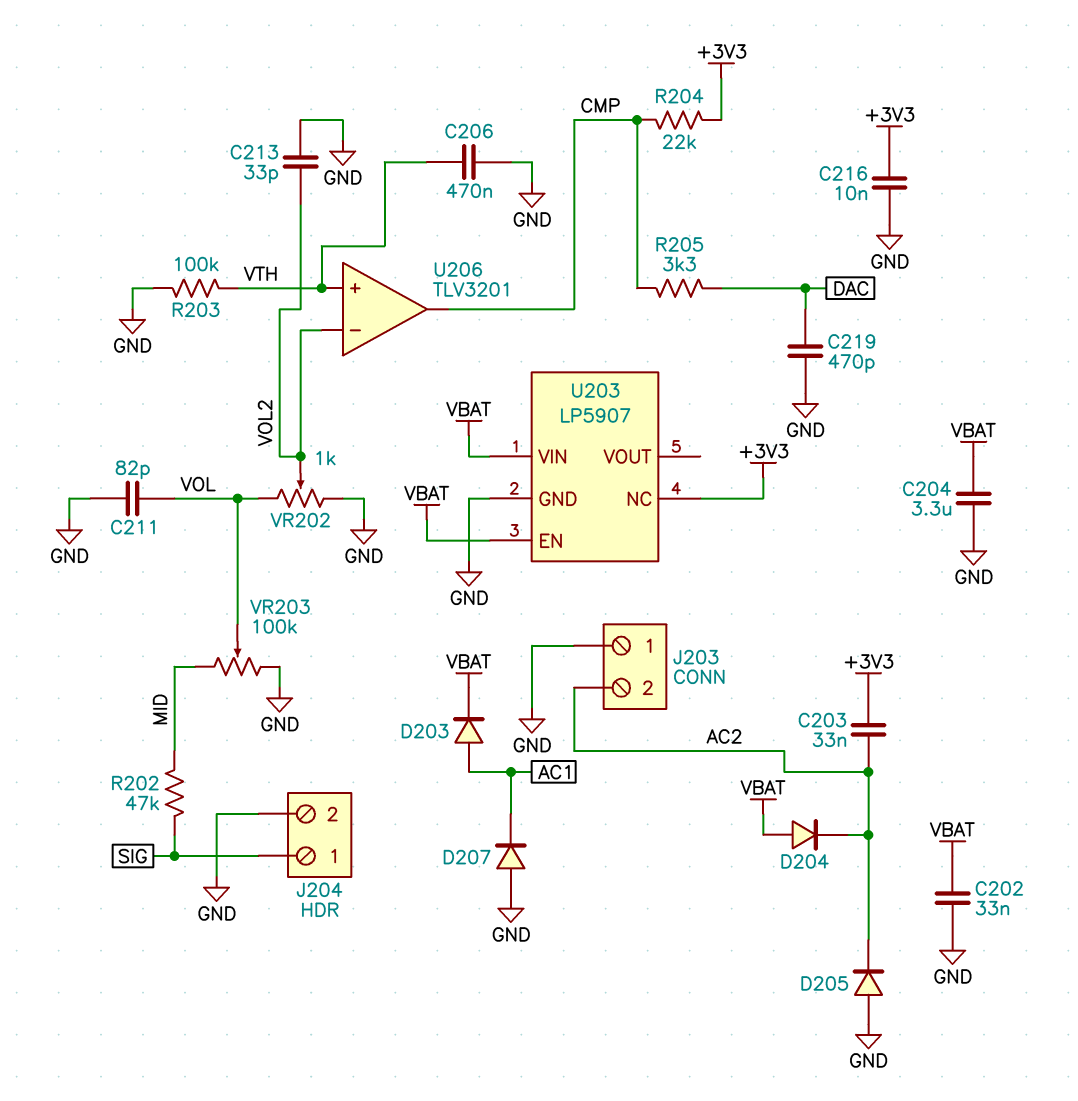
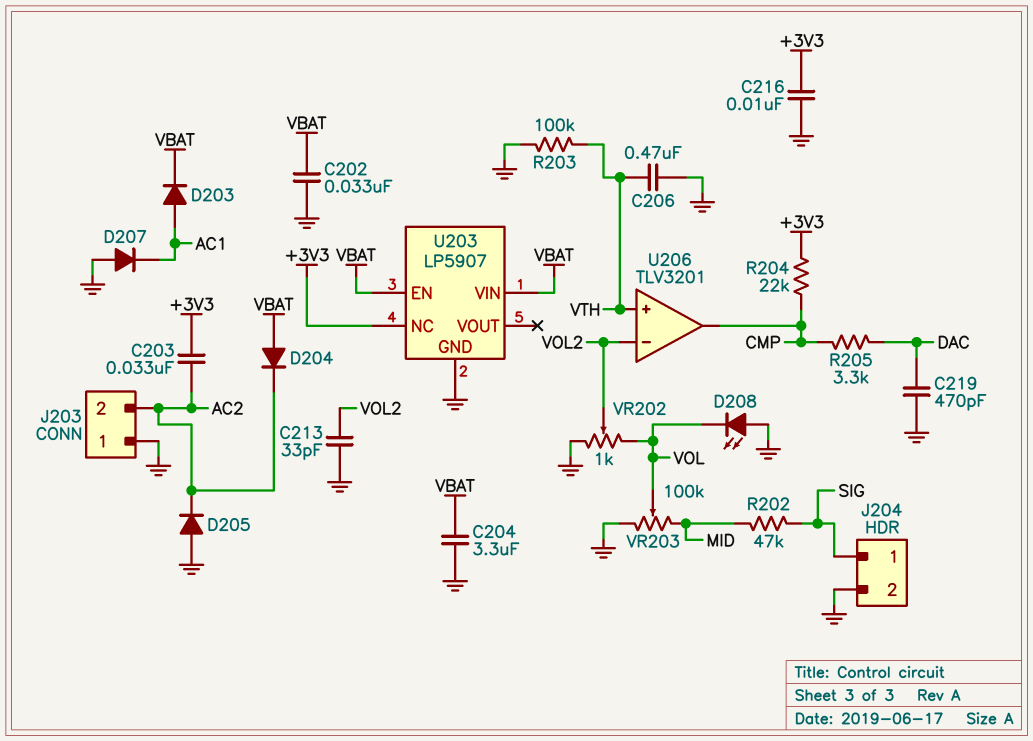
C211: 82pF (GND, VOL) -> none
D208: none -> LED (A GND, K VOL)

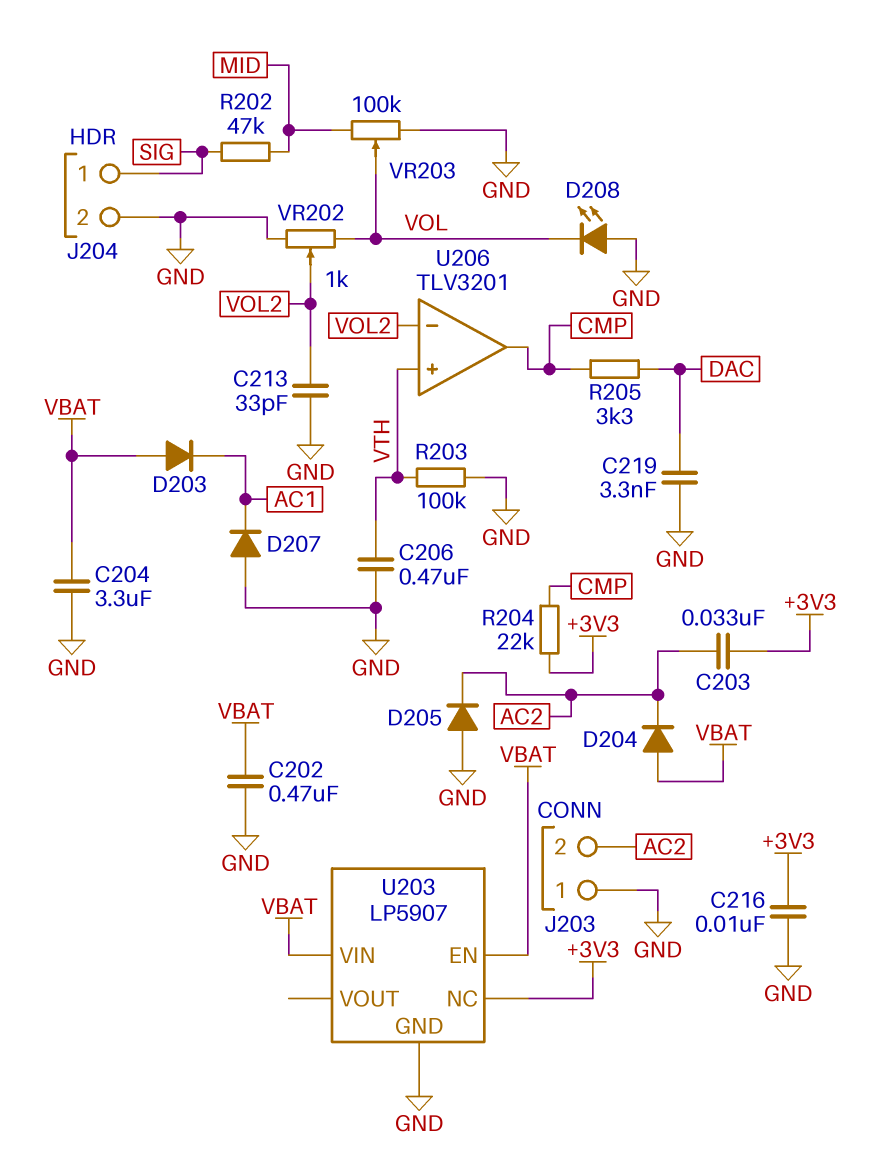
C202: 33nF (GND, VBAT) -> 470nF (GND, VBAT)
C219: 470pF (DAC, GND) -> 3.3nF (DAC, GND)
D203: diode (A AC1, K VBAT) -> diode (A VBAT, K AC1)

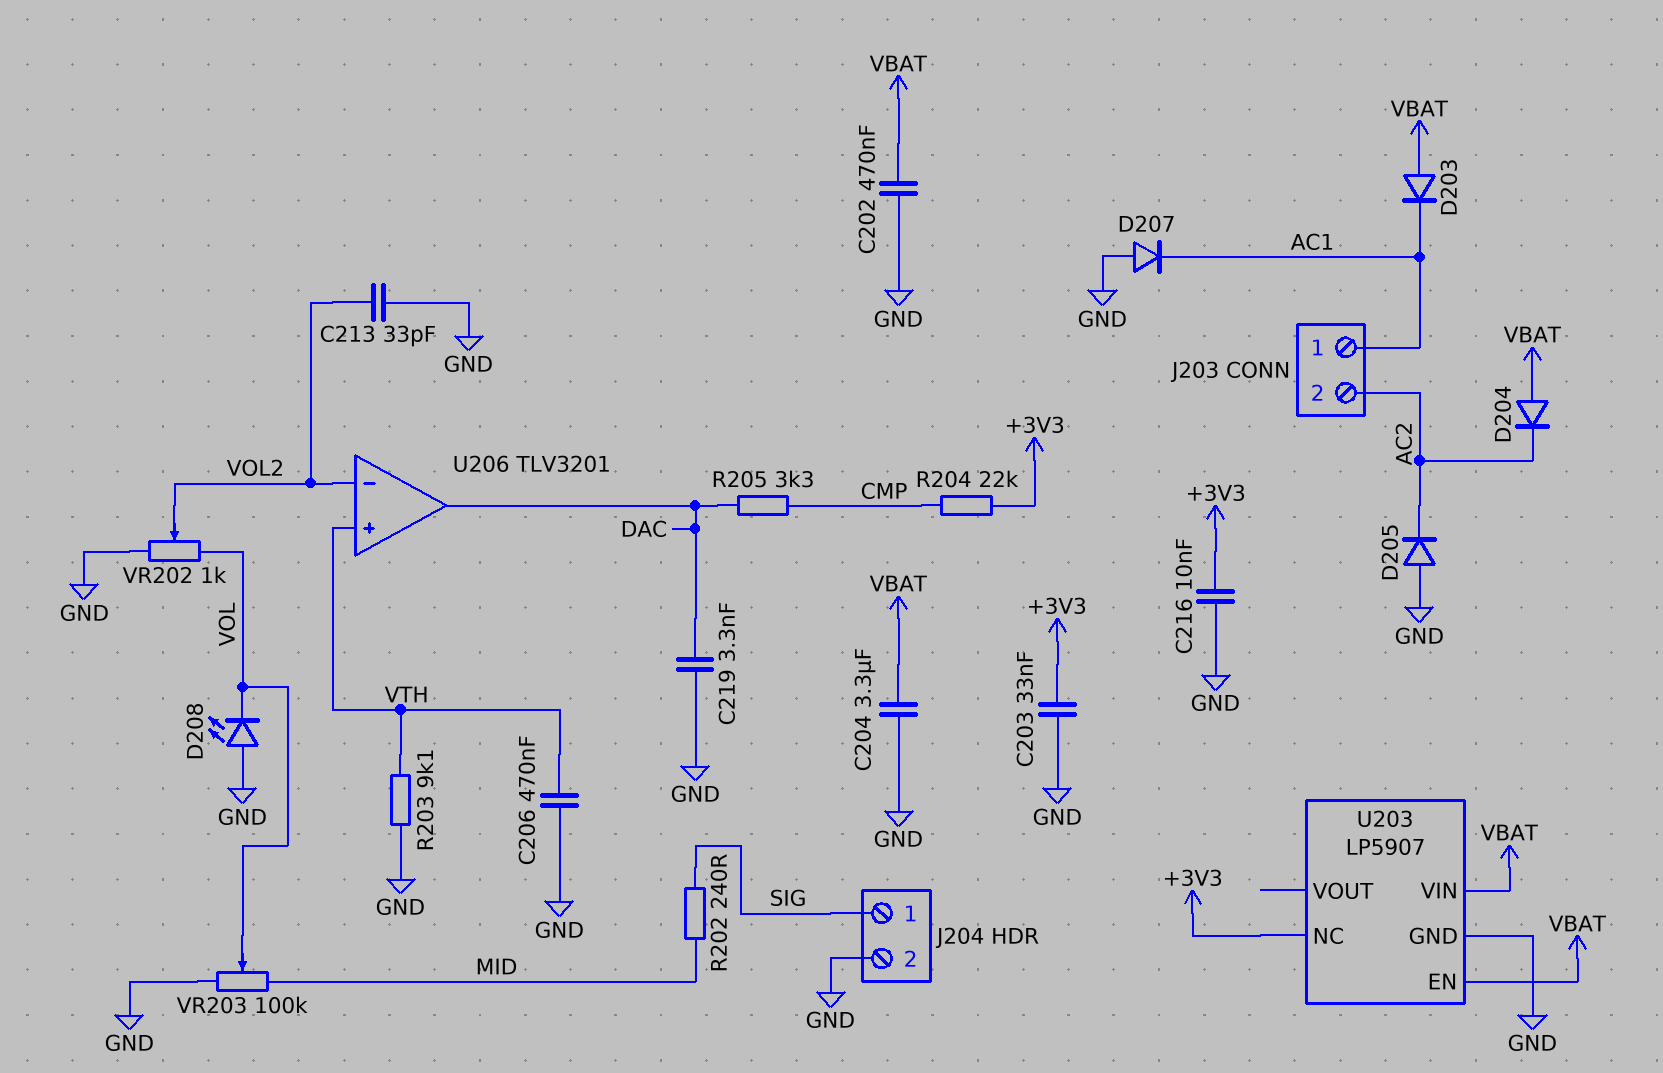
C203: 33nF (+3V3, AC2) -> 33nF (+3V3, GND)
J203 pin 1: GND -> AC1
R202: 47k (MID, SIG) -> 240 (MID, SIG)
R203: 100k (GND, VTH) -> 9.1k (GND, VTH)
U206 pin out: CMP -> DAC

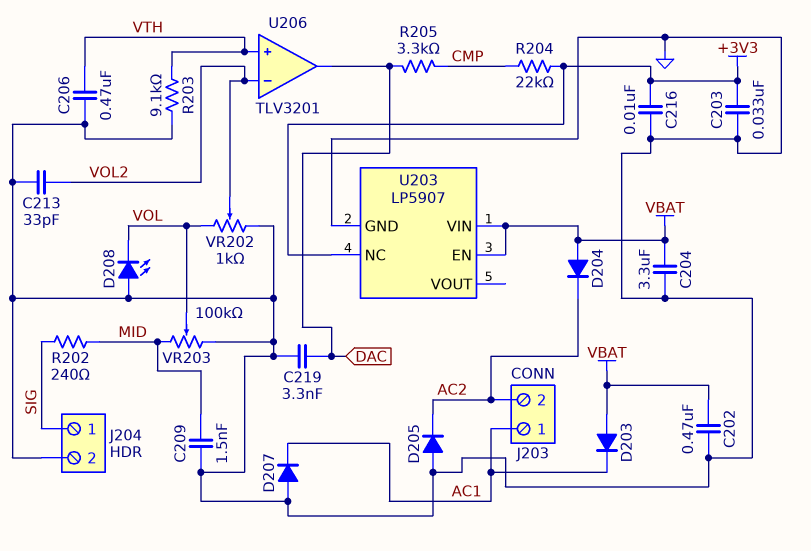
C209: none -> 1.5nF (GND, MID)

